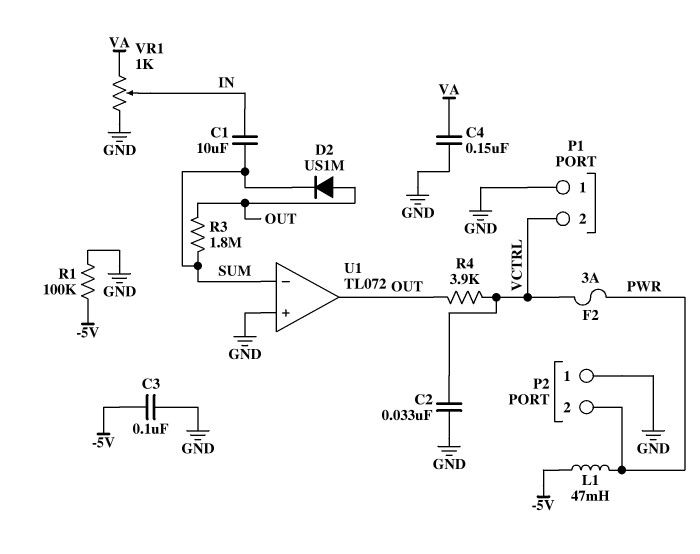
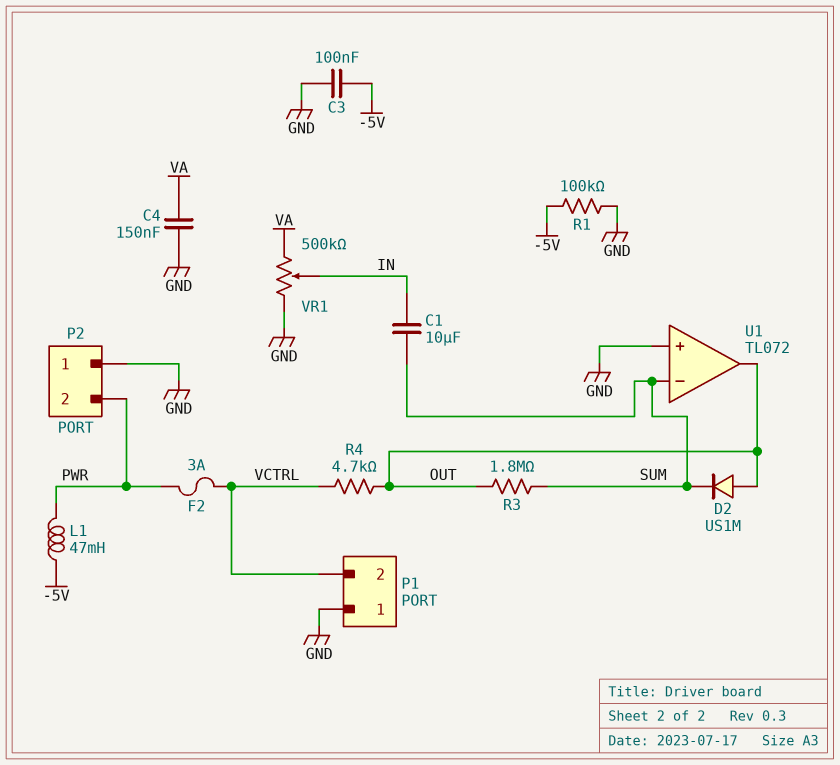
C2: 33nF (GND, VCTRL) -> none
R4: 3.9k (OUT, VCTRL) -> 4.7k (OUT, VCTRL)
VR1: 1k (GND, VA, wiper IN) -> 500k (GND, VA, wiper IN)

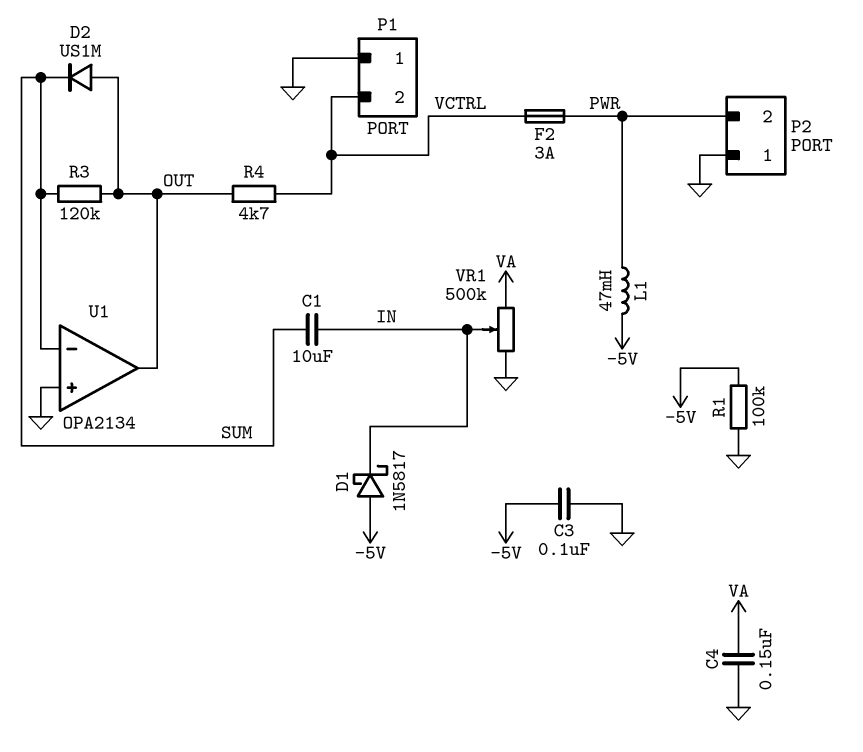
D1: none -> schottky 1N5817 (A -5V, K IN)
R3: 1.8M (OUT, SUM) -> 120k (OUT, SUM)
U1: TL072 -> OPA2134

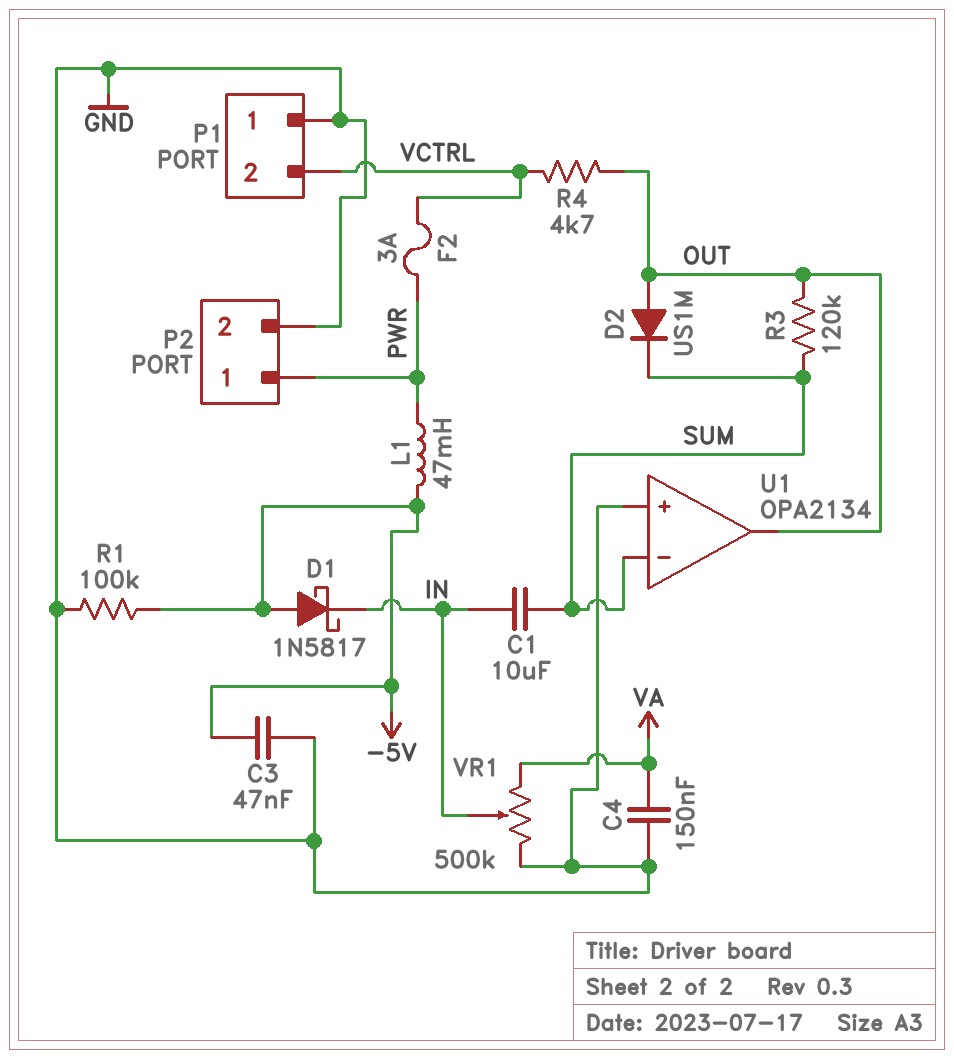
C3: 100nF (-5V, GND) -> 47nF (-5V, GND)
P2 pin 1: GND -> PWR
P2 pin 2: PWR -> GND

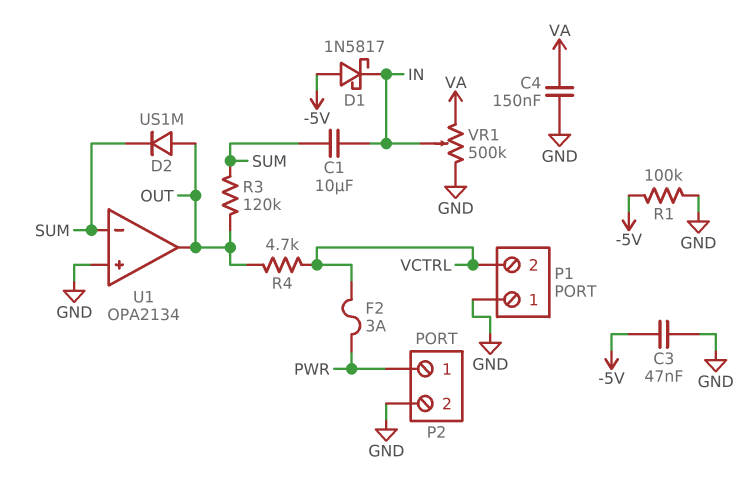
L1: 47mH (-5V, PWR) -> none

